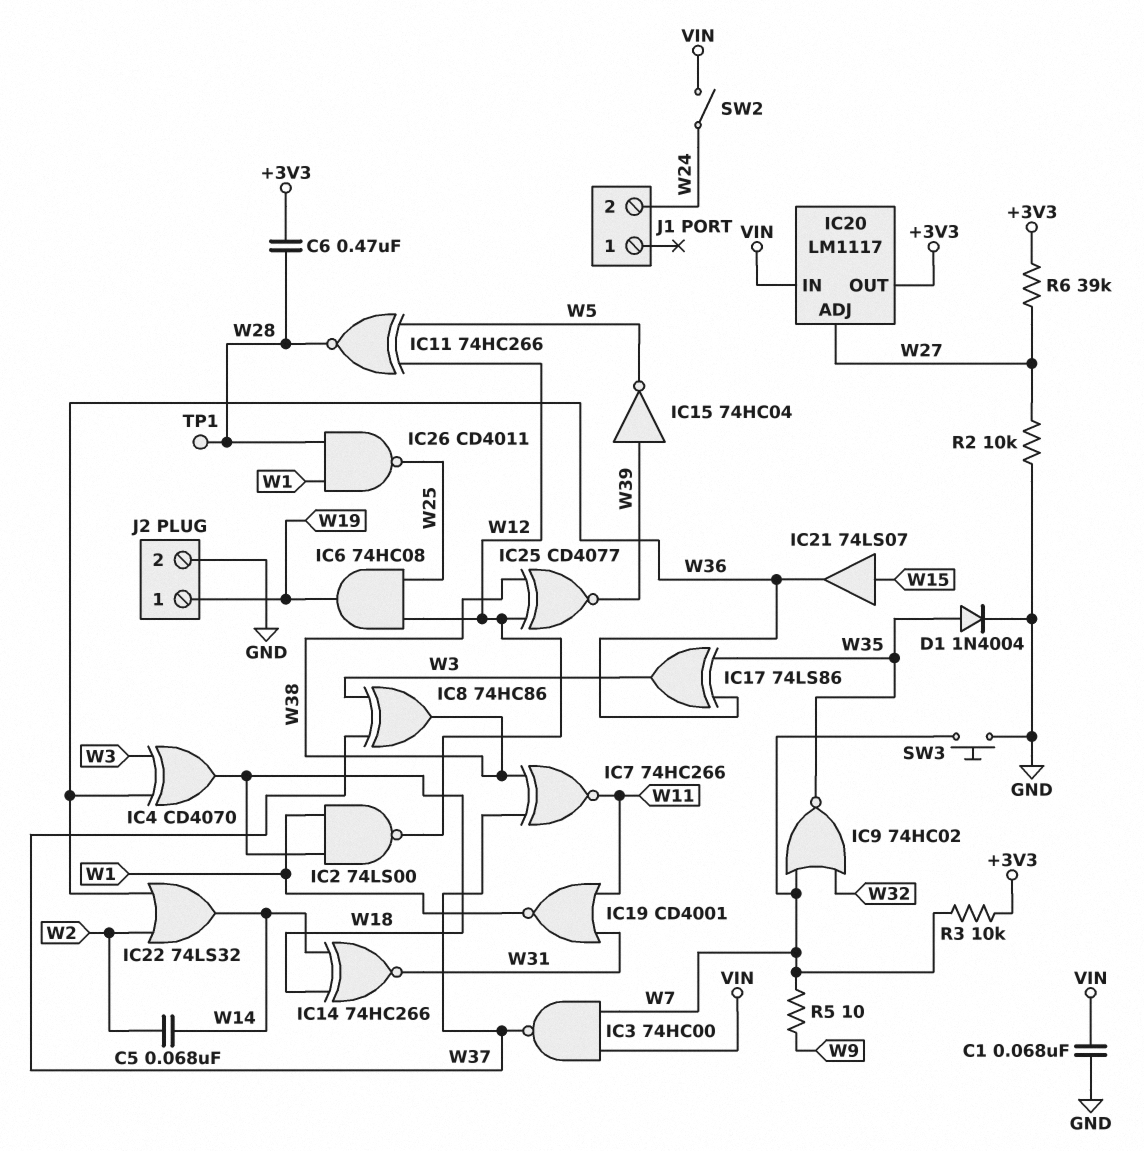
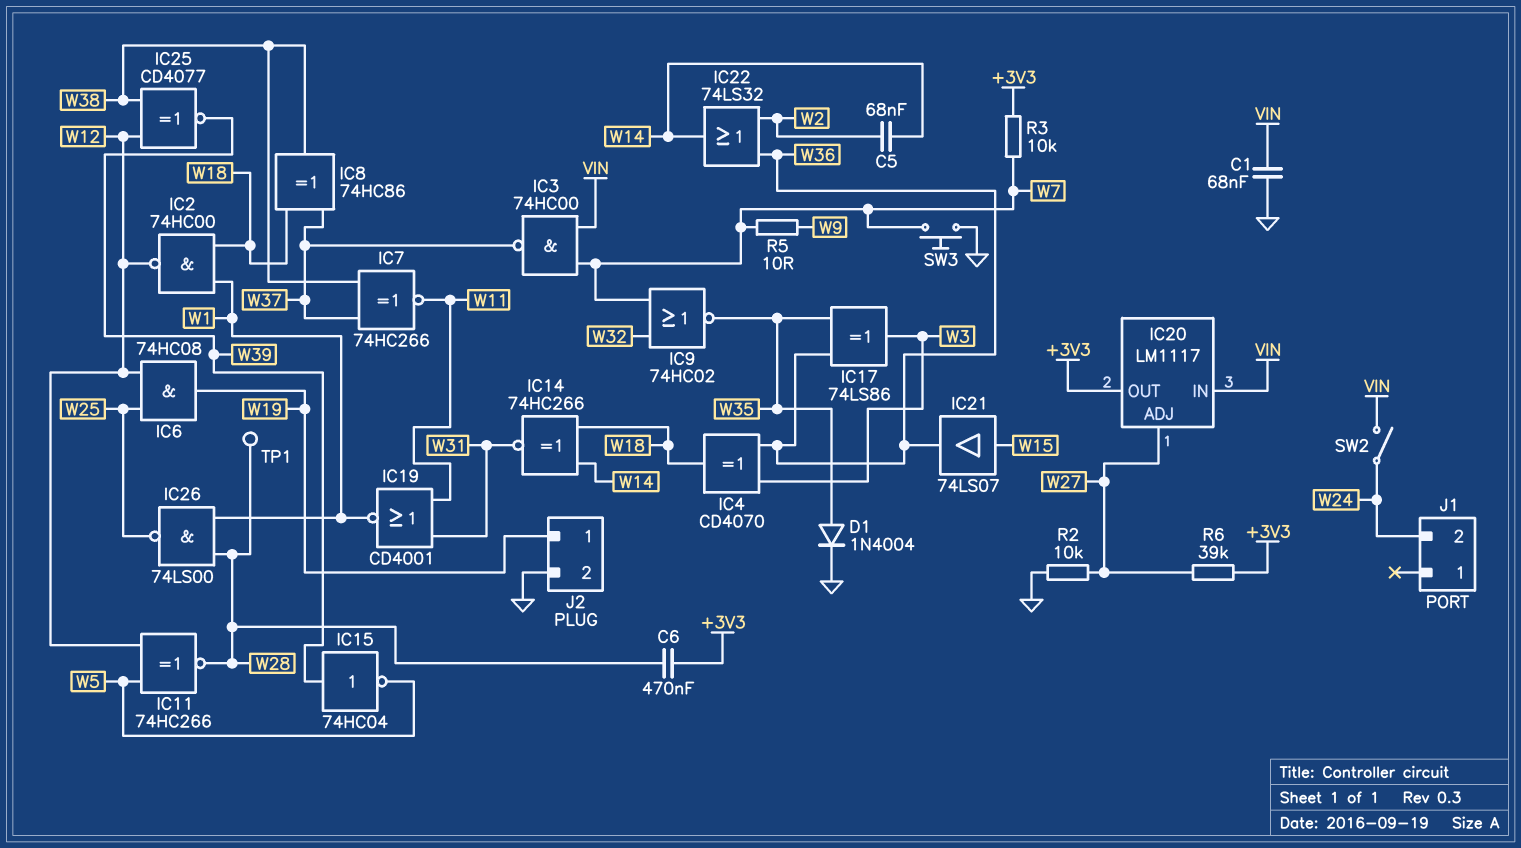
IC2: NAND 74LS00 (in W1, in W18, out W12) -> NAND 74HC00 (in W1, in W18, out W12)
IC8: XOR 74HC86 (in W3, in W37, out W38) -> XOR 74HC86 (in W18, in W37, out W38)
IC26: NAND CD4011 (in W1, in W28, out W25) -> NAND 74LS00 (in W1, in W28, out W25)

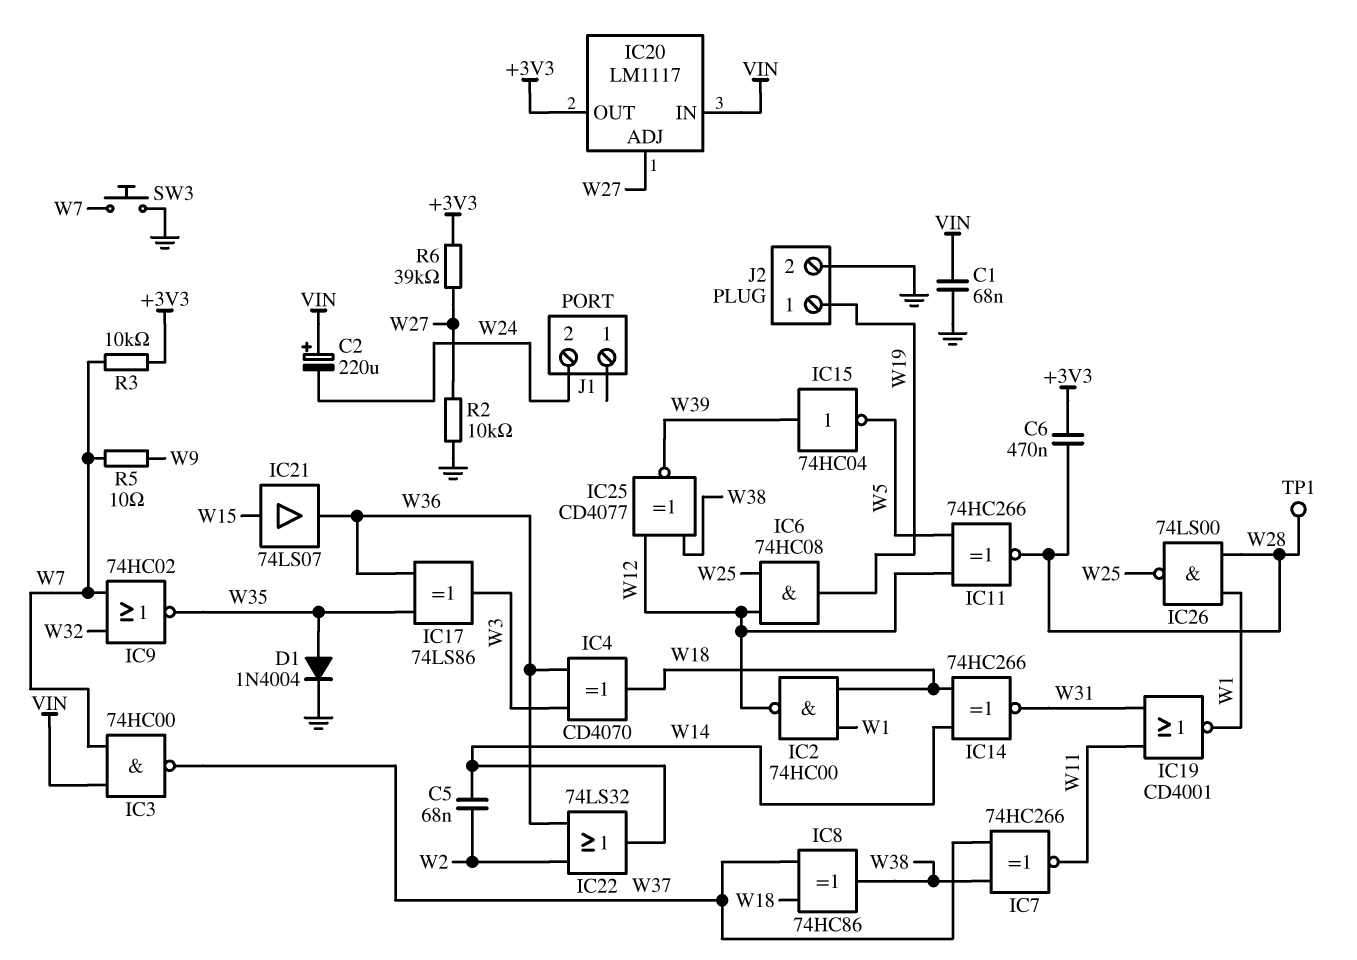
C2: none -> 220uF (plus VIN, minus W24)
SW2: switch (VIN, W24) -> none

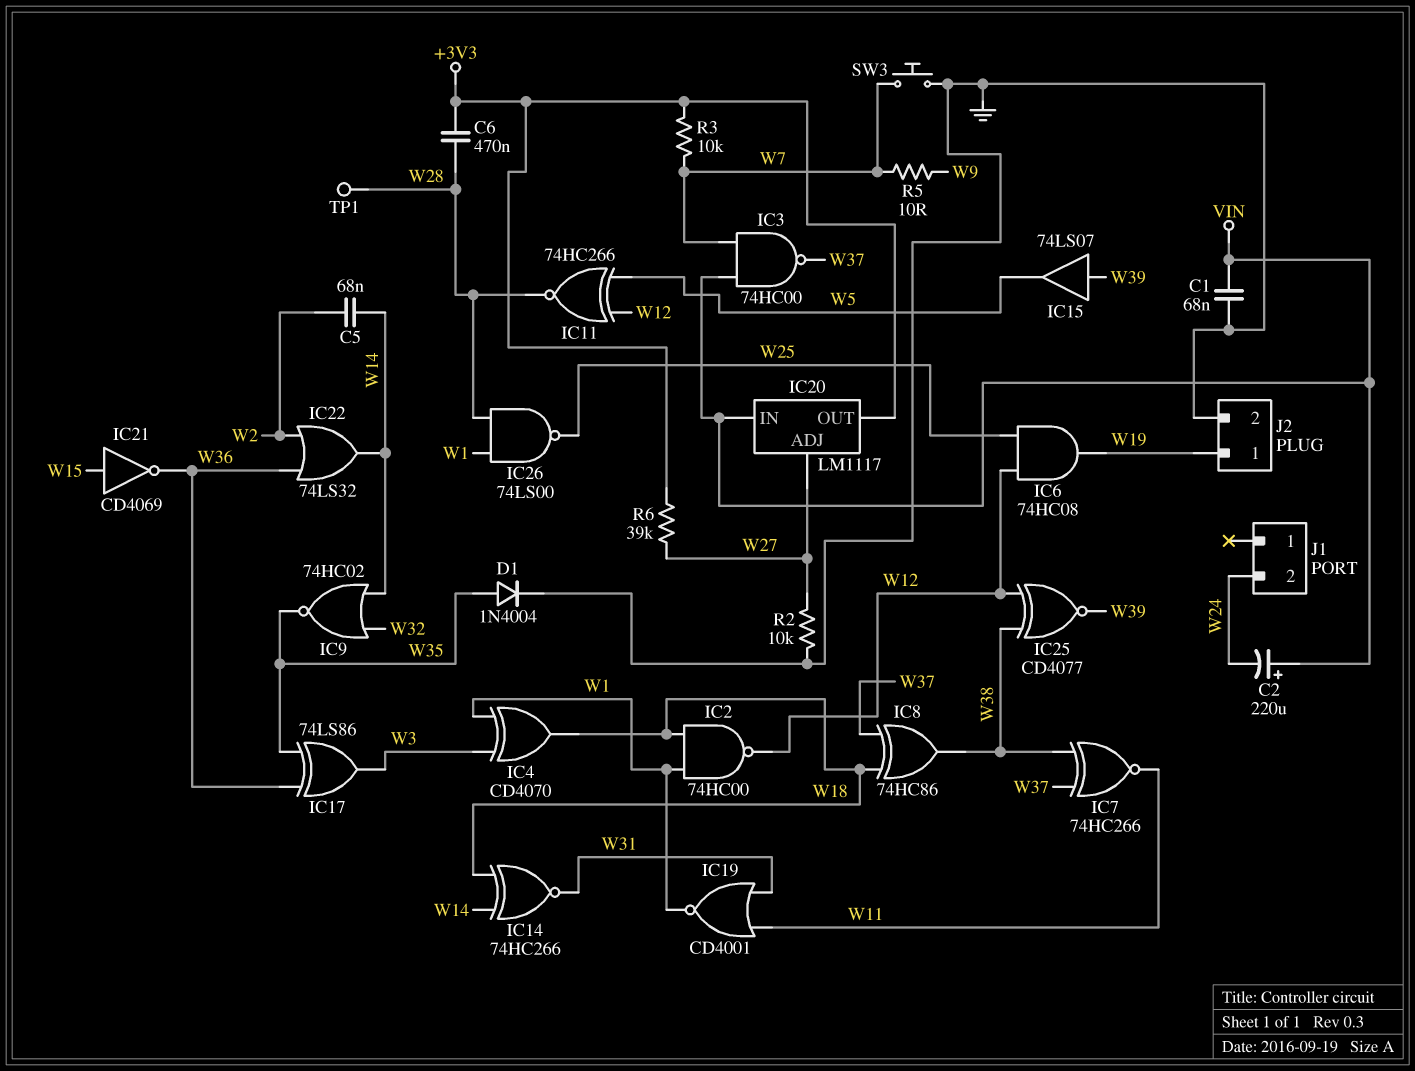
IC4: XOR CD4070 (in W3, in W36, out W18) -> XOR CD4070 (in W1, in W3, out W18)
IC9: NOR 74HC02 (in W7, in W32, out W35) -> NOR 74HC02 (in W14, in W32, out W35)
IC15: NOT 74HC04 (in W39, out W5) -> buffer 74LS07 (in W39, out W5)
IC21: buffer 74LS07 (in W15, out W36) -> NOT CD4069 (in W15, out W36)

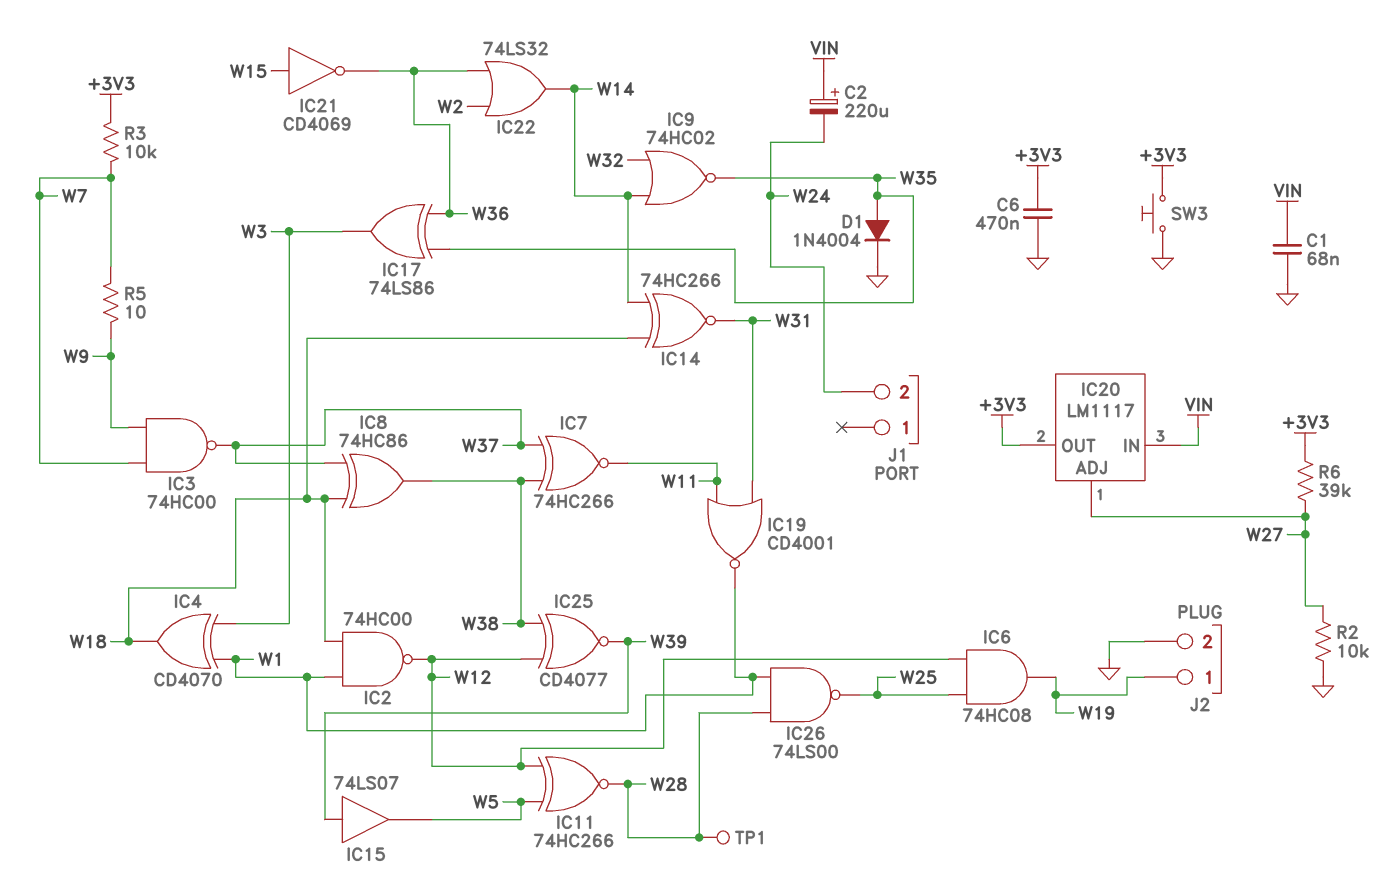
C5: 68nF (W2, W14) -> none
C6: 470nF (+3V3, W28) -> 470nF (+3V3, GND)
IC3: NAND 74HC00 (in VIN, in W7, out W37) -> NAND 74HC00 (in W7, in W9, out W37)
SW3: button (GND, W7) -> button (+3V3, GND)

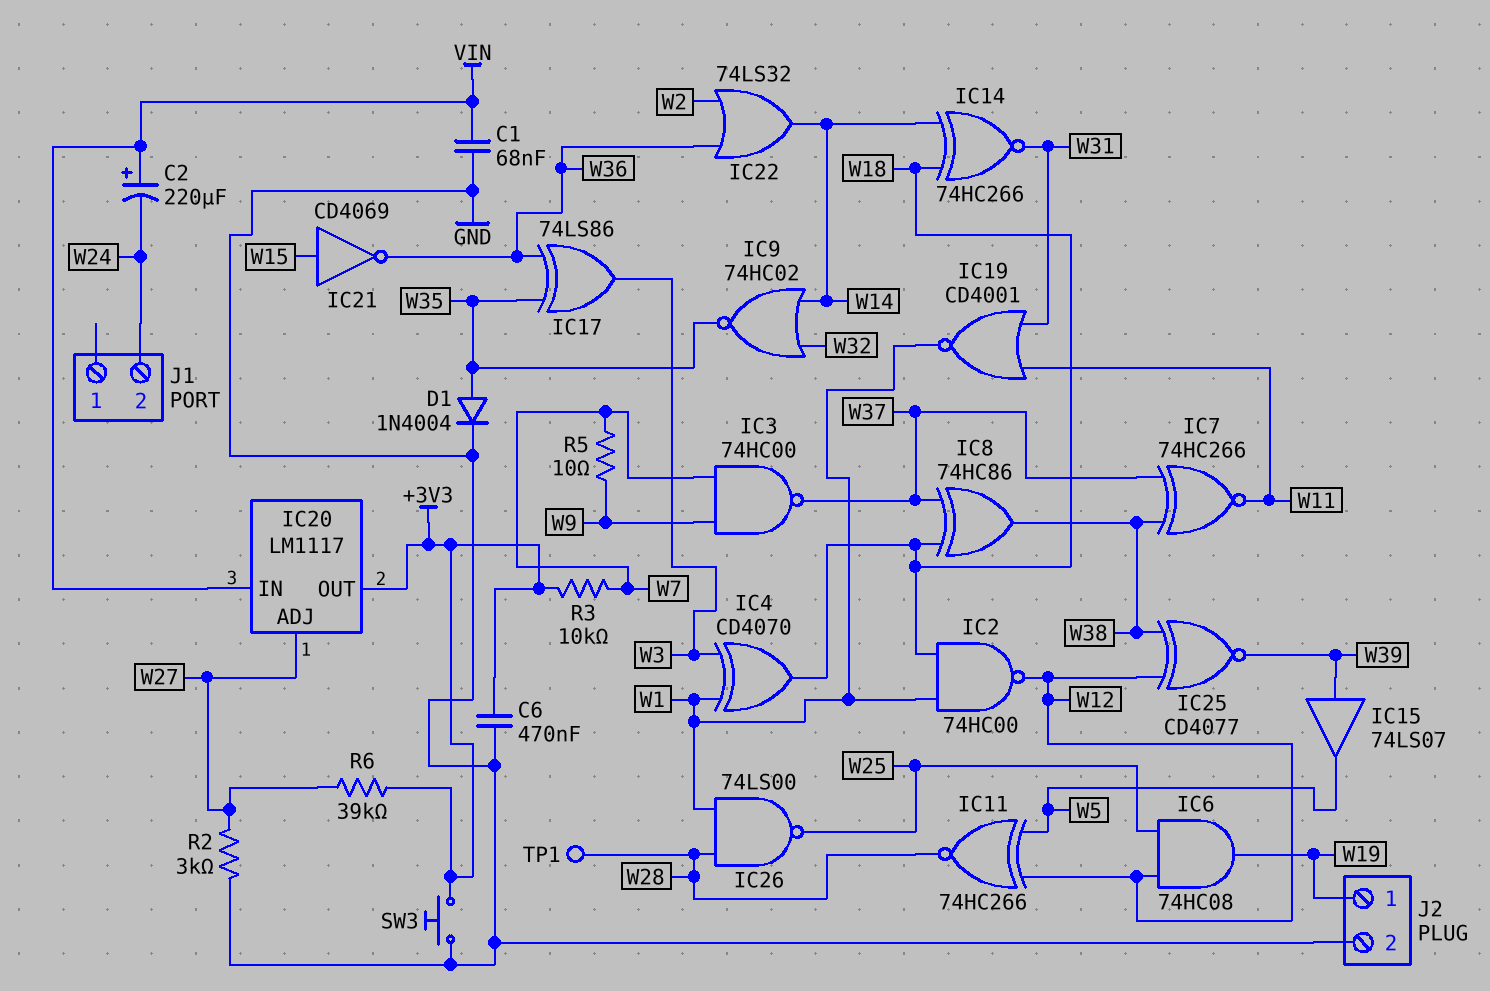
R2: 10k (GND, W27) -> 3k (GND, W27)

